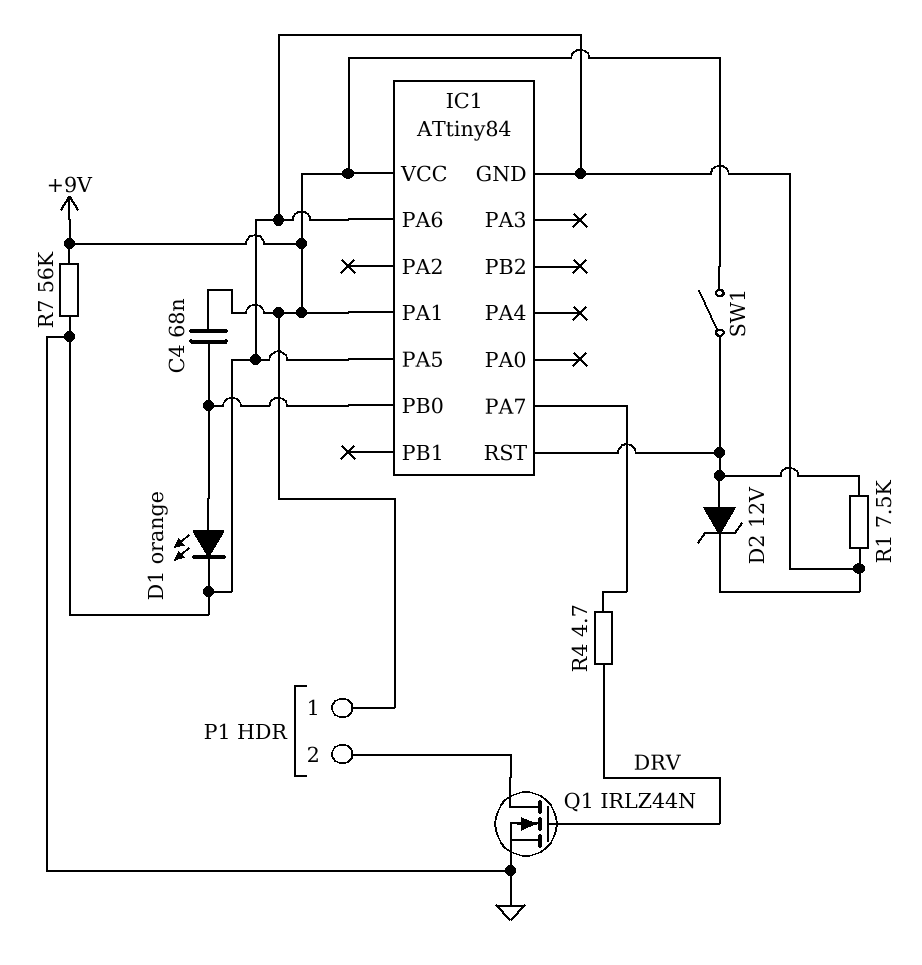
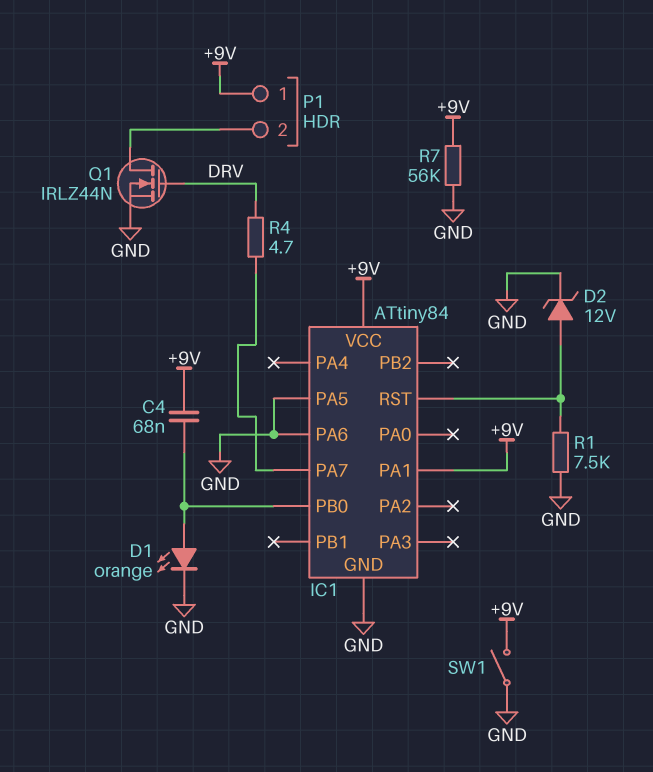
SW1: switch (+9V, IC1/RST) -> switch (+9V, GND)

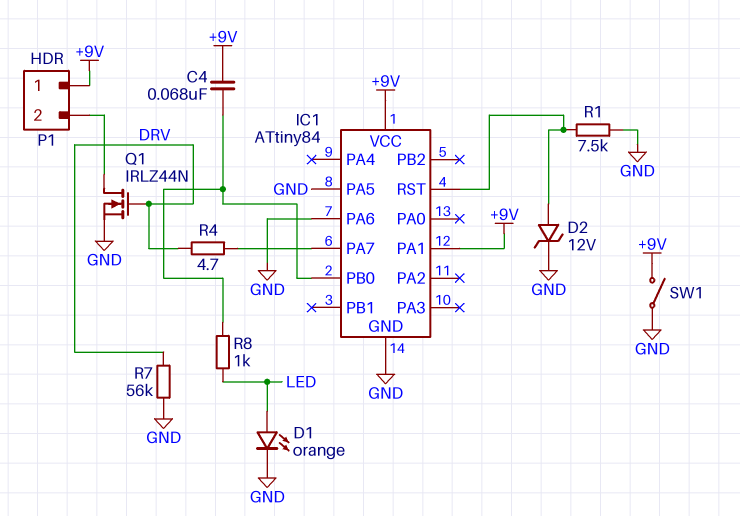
D1: LED orange (A IC1/PB0, K GND) -> LED orange (A LED, K GND)
R7: 56k (+9V, GND) -> 56k (DRV, GND)
R8: none -> 1k (IC1/PB0, LED)

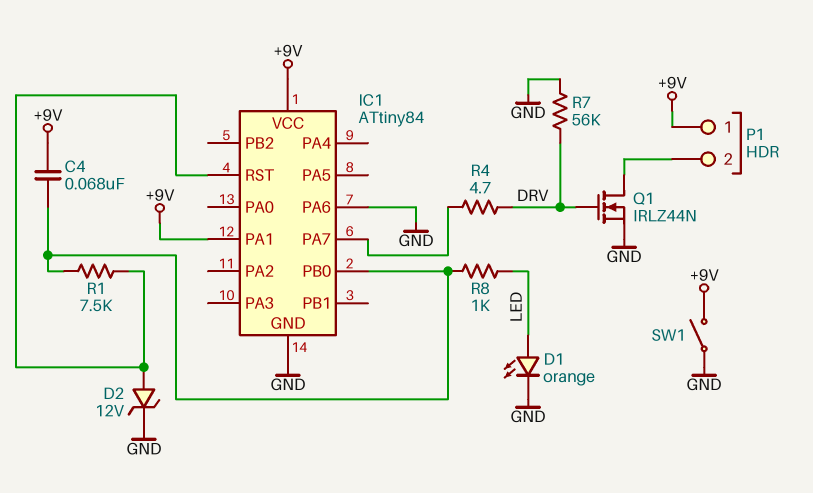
IC1 pin PA5: GND -> none
R1: 7.5k (GND, IC1/RST) -> 7.5k (IC1/PB0, IC1/RST)

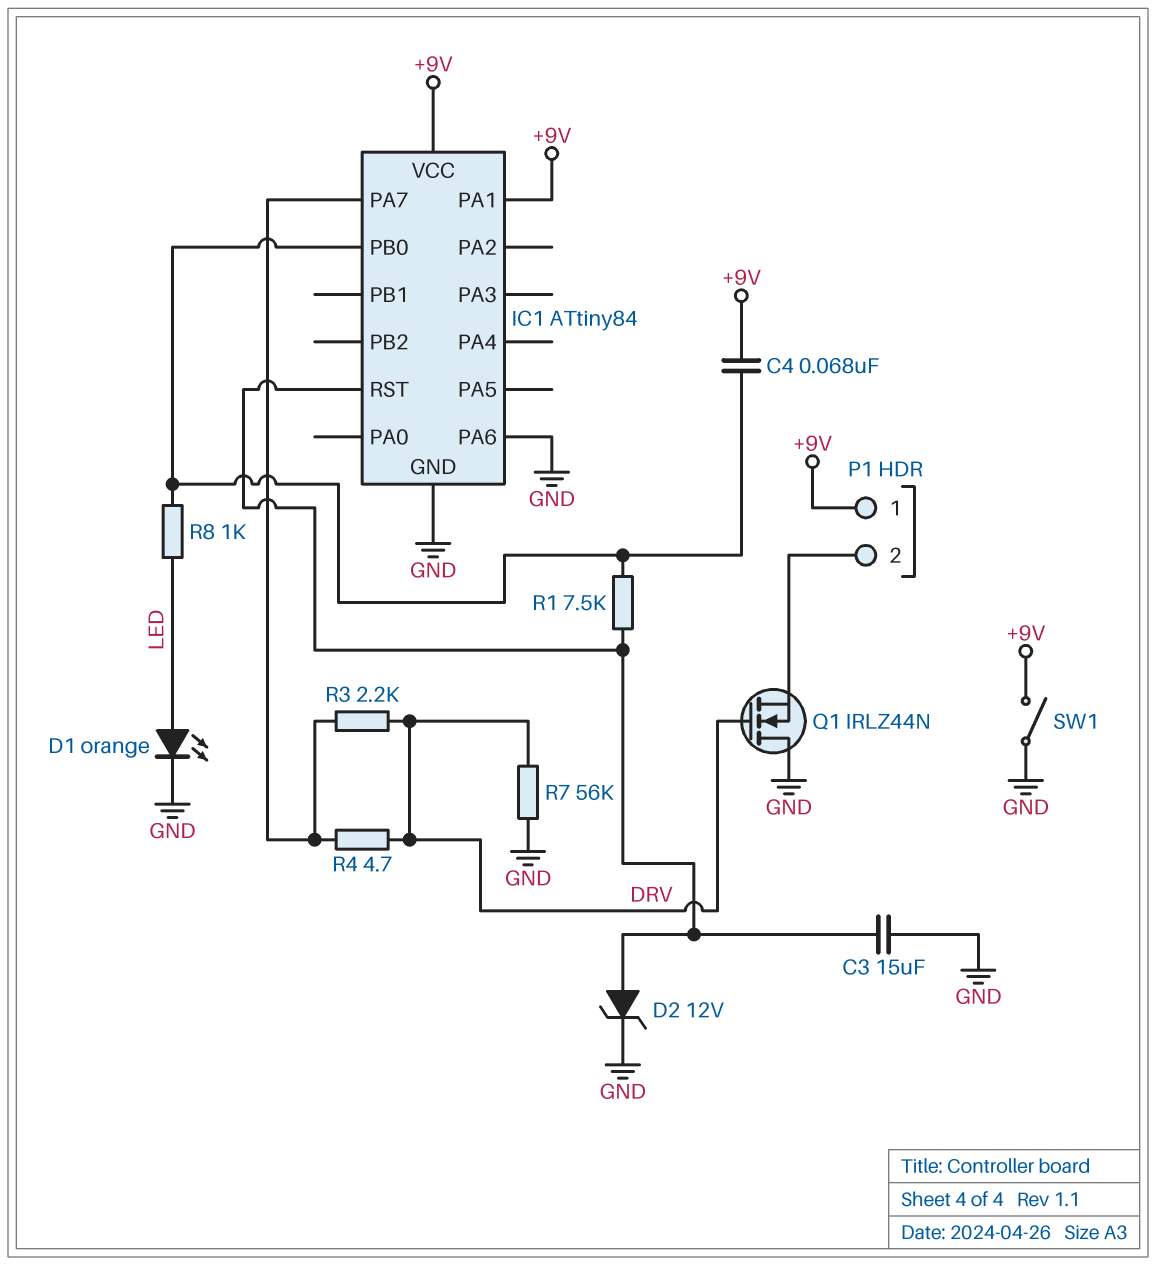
C3: none -> 15uF (GND, IC1/RST)
Q1: NMOS IRLZ44N (G DRV, D P1/2, S GND) -> NMOS IRLZ44N (G DRV, D GND, S P1/2)
R3: none -> 2.2k (DRV, IC1/PA7)

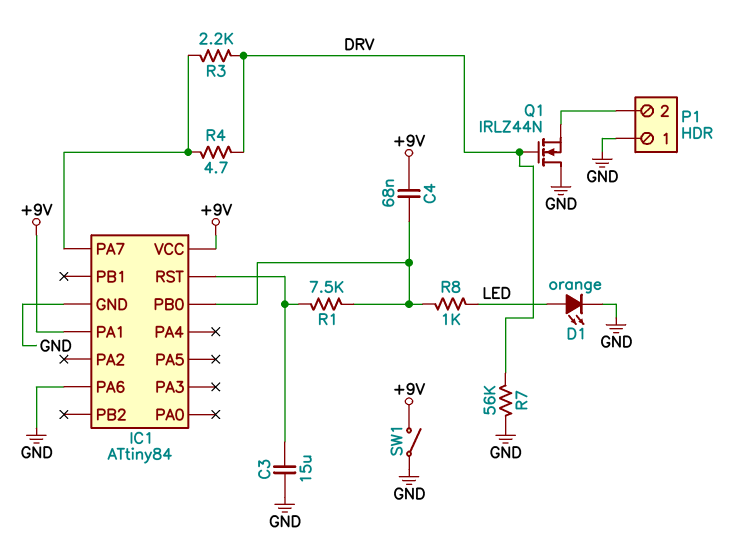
D2: zener 12V (A IC1/RST, K GND) -> none
P1 pin 1: +9V -> GND

